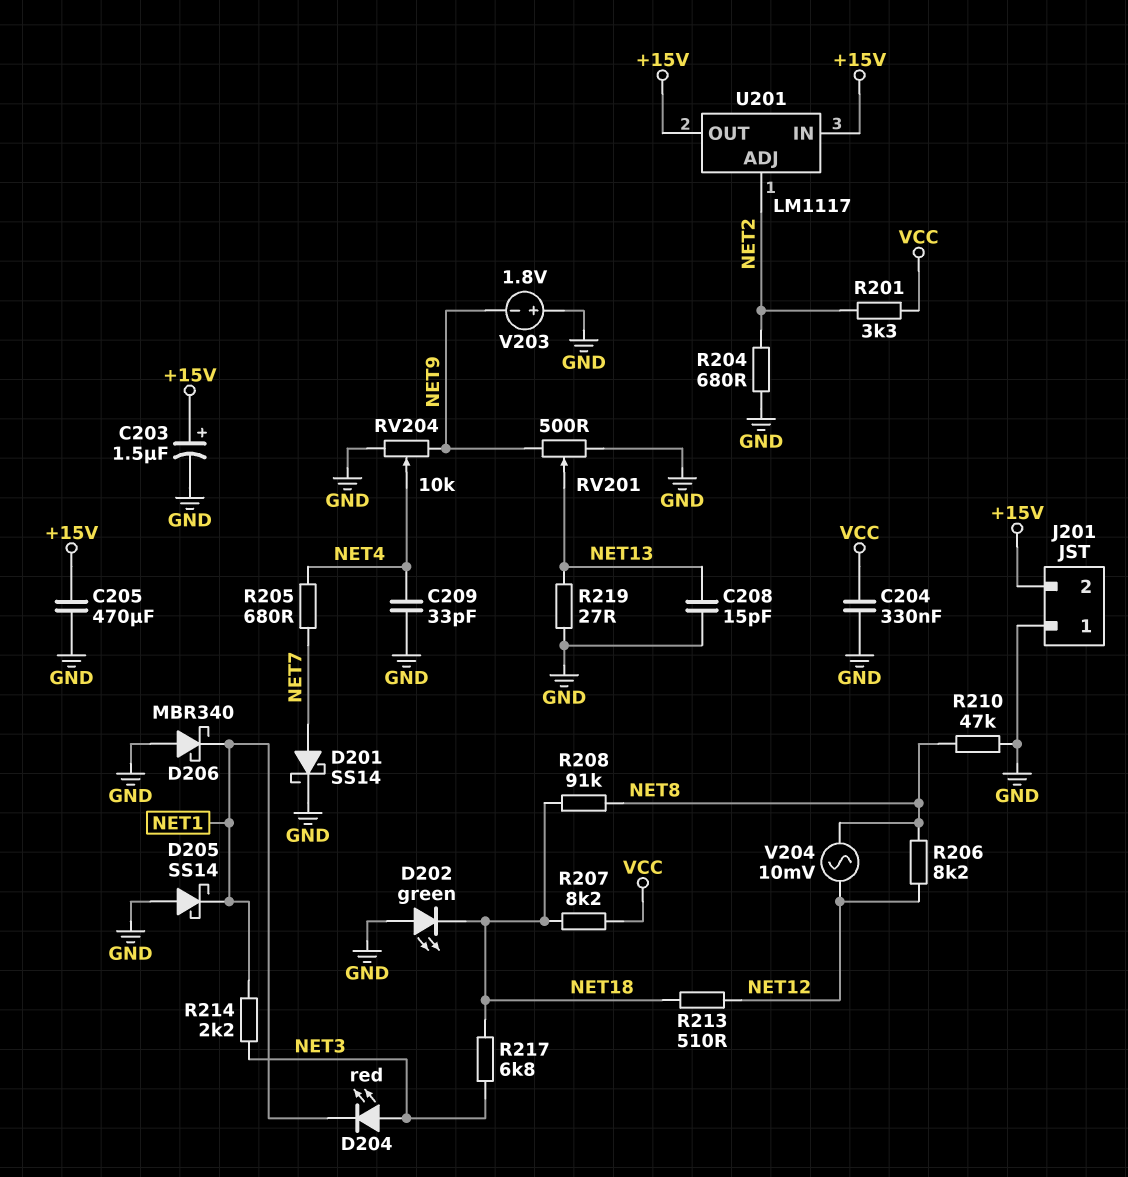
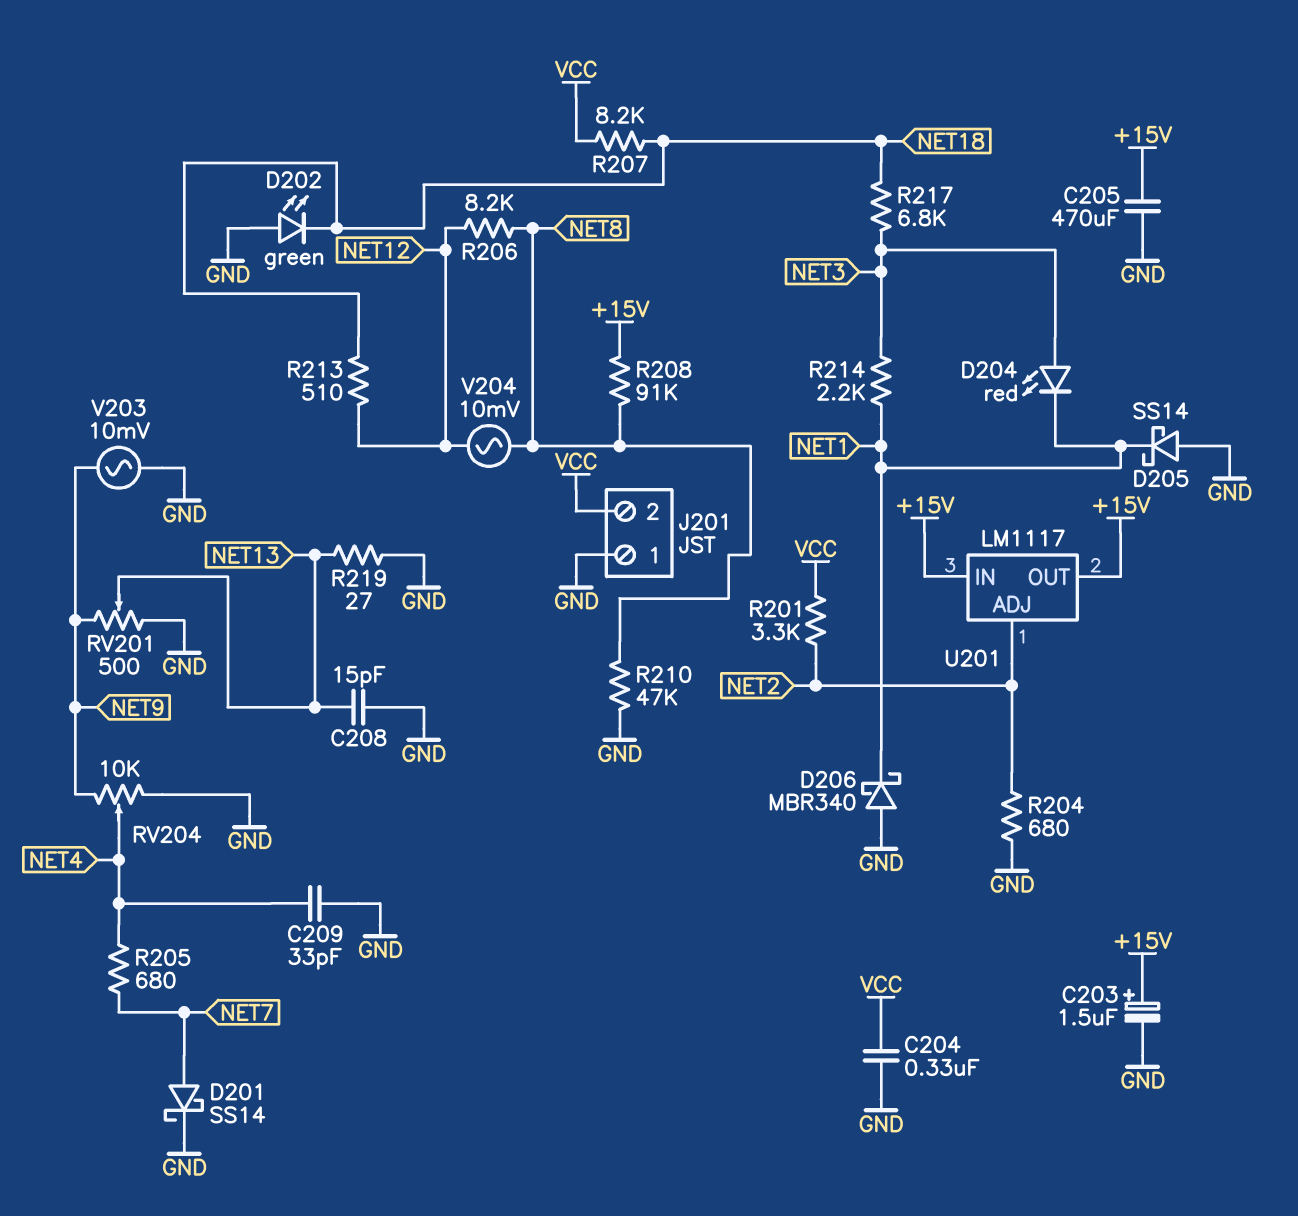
J201 pin 2: +15V -> VCC
R208: 91k (NET8, NET18) -> 91k (+15V, NET8)
V203: 1.8V (plus GND, minus NET9) -> AC 10mV (GND, NET9)

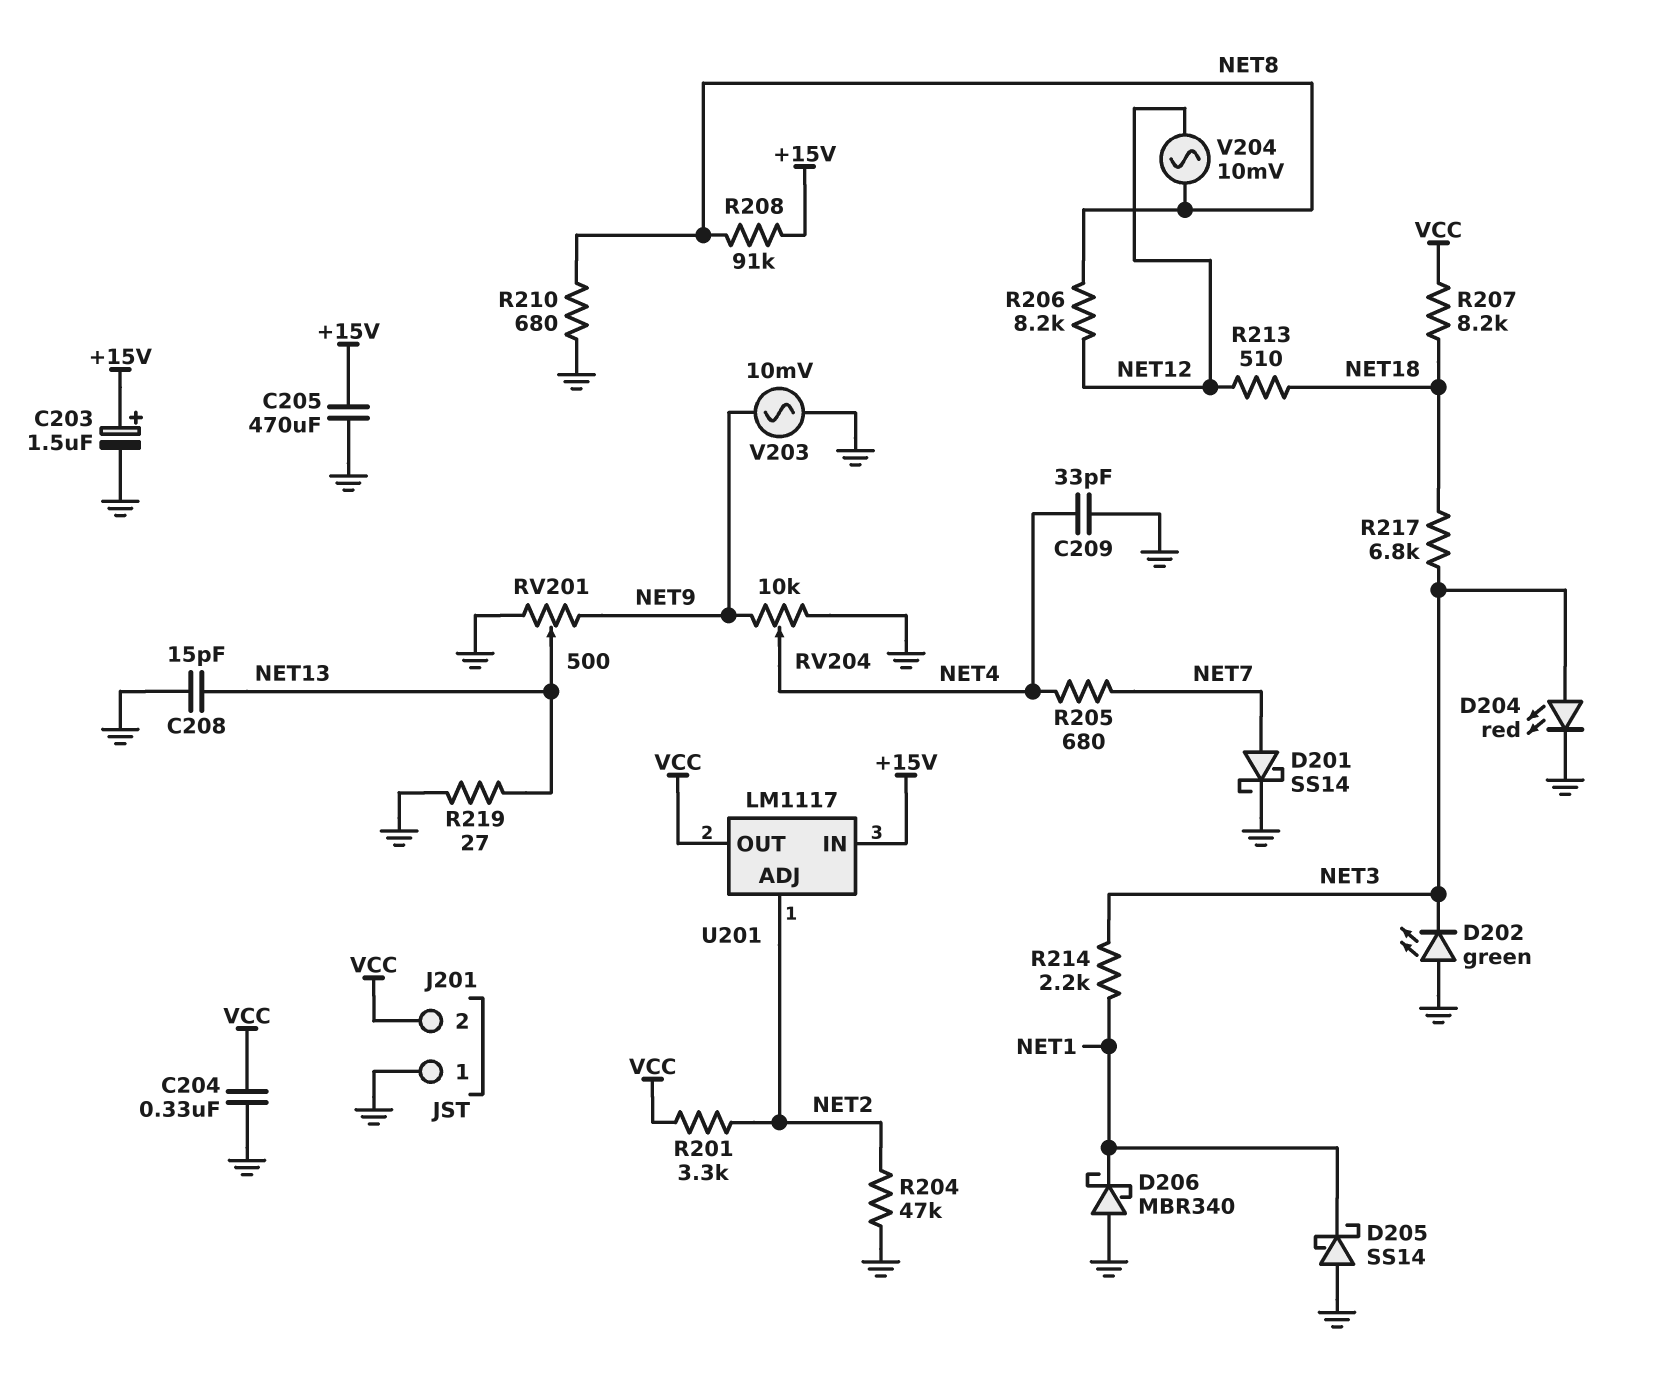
D202: LED green (A GND, K NET18) -> LED green (A GND, K NET3)
D204: LED red (A NET3, K NET1) -> LED red (A NET3, K GND)
R204: 680 (GND, NET2) -> 47k (GND, NET2)
R210: 47k (GND, NET8) -> 680 (GND, NET8)
U201 pin OUT: +15V -> VCC

